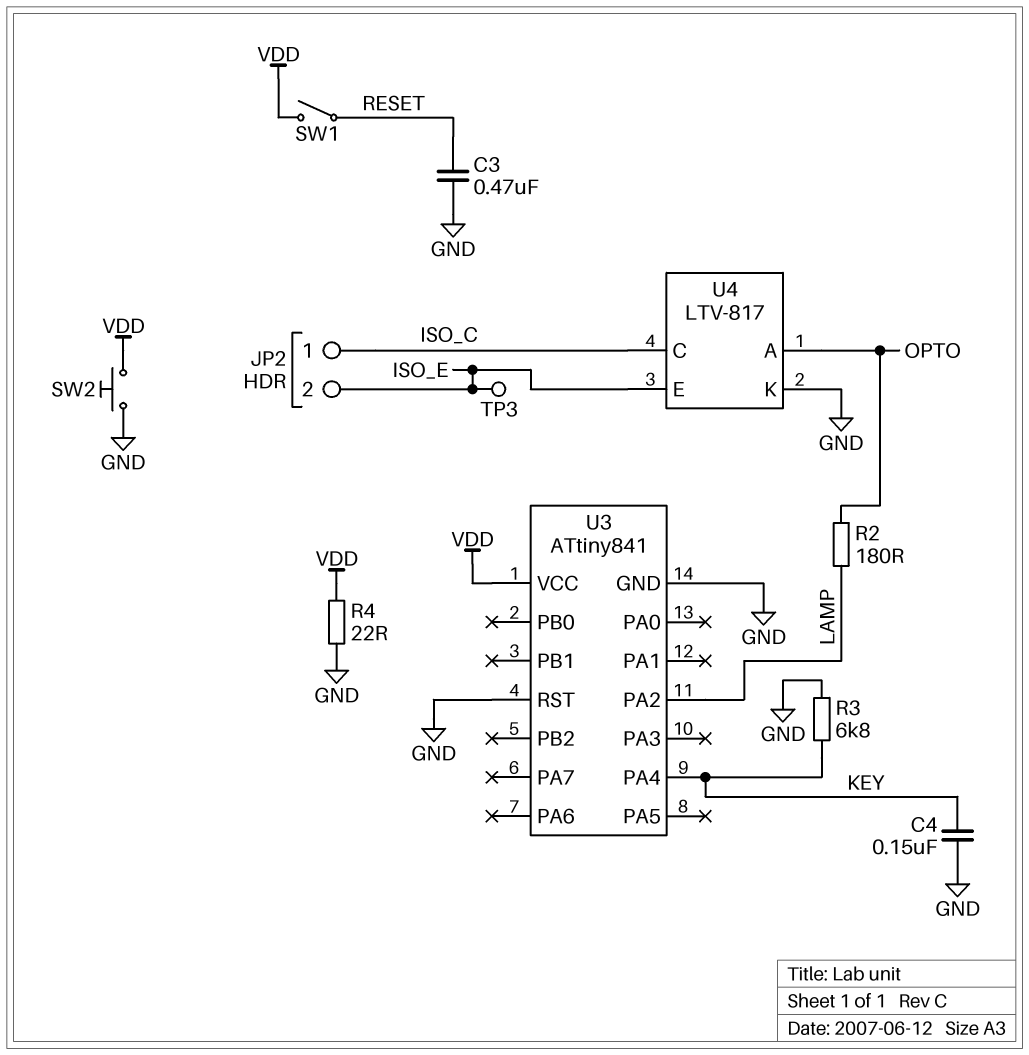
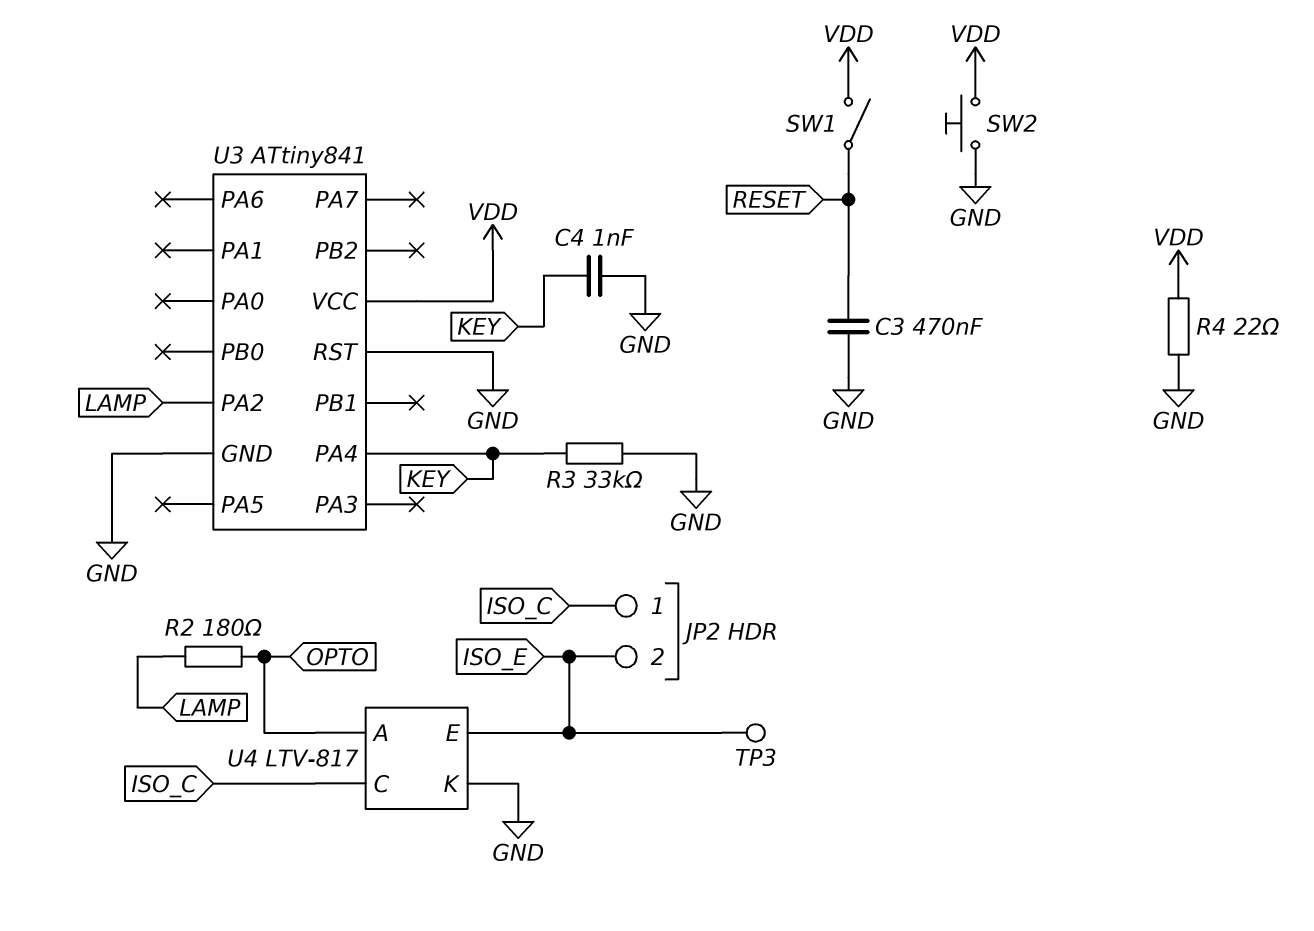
C4: 150nF (GND, KEY) -> 1nF (GND, KEY)
R3: 6.8k (GND, KEY) -> 33k (GND, KEY)

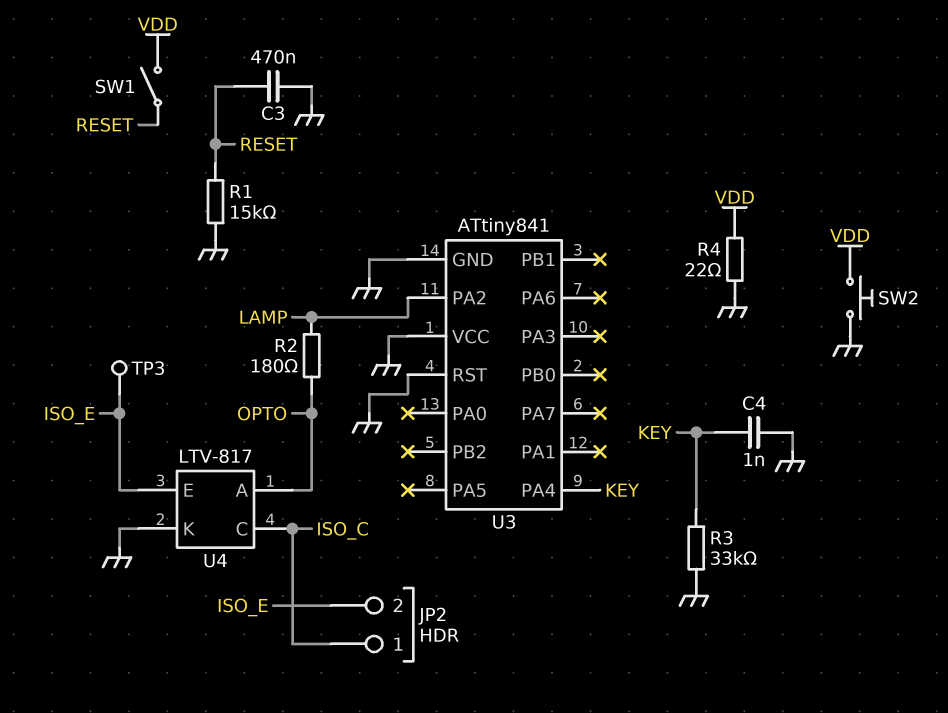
R1: none -> 15k (GND, RESET)
U3 pin VCC: VDD -> GND

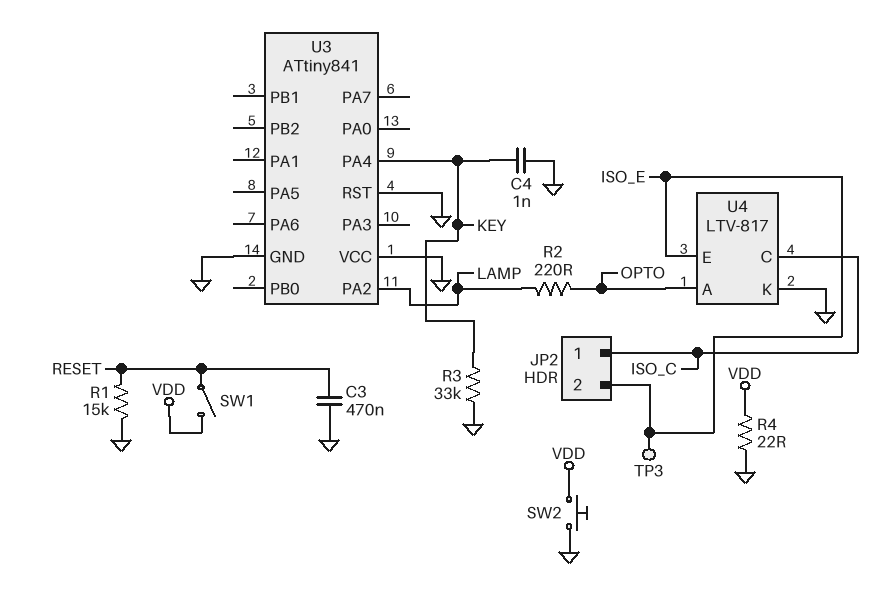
R2: 180 (LAMP, OPTO) -> 220 (LAMP, OPTO)

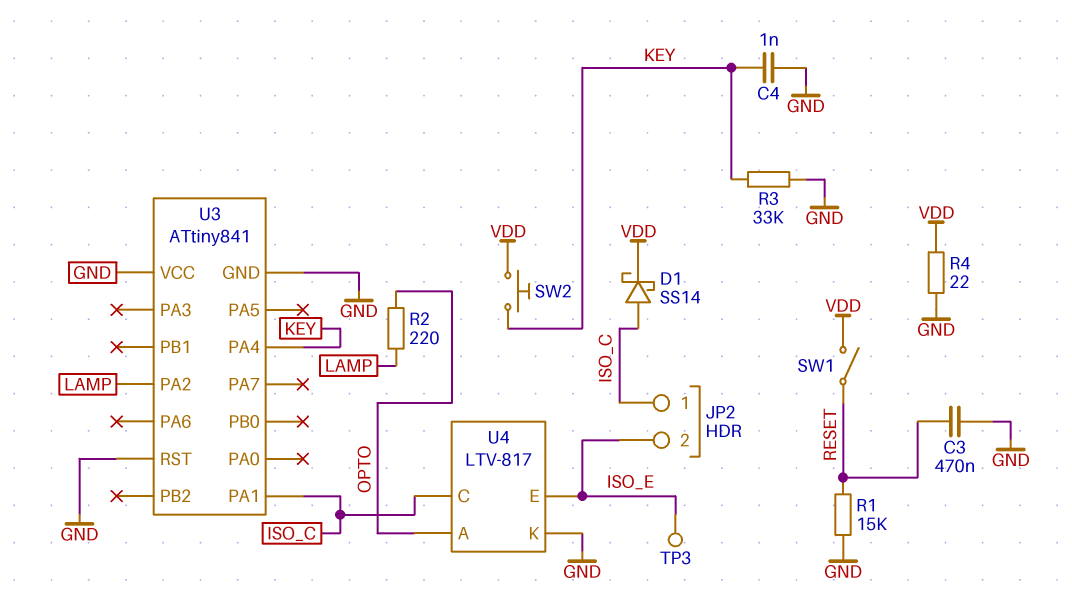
D1: none -> schottky SS14 (A ISO_C, K VDD)
SW2: button (GND, VDD) -> button (KEY, VDD)
U3 pin PA1: none -> ISO_C

